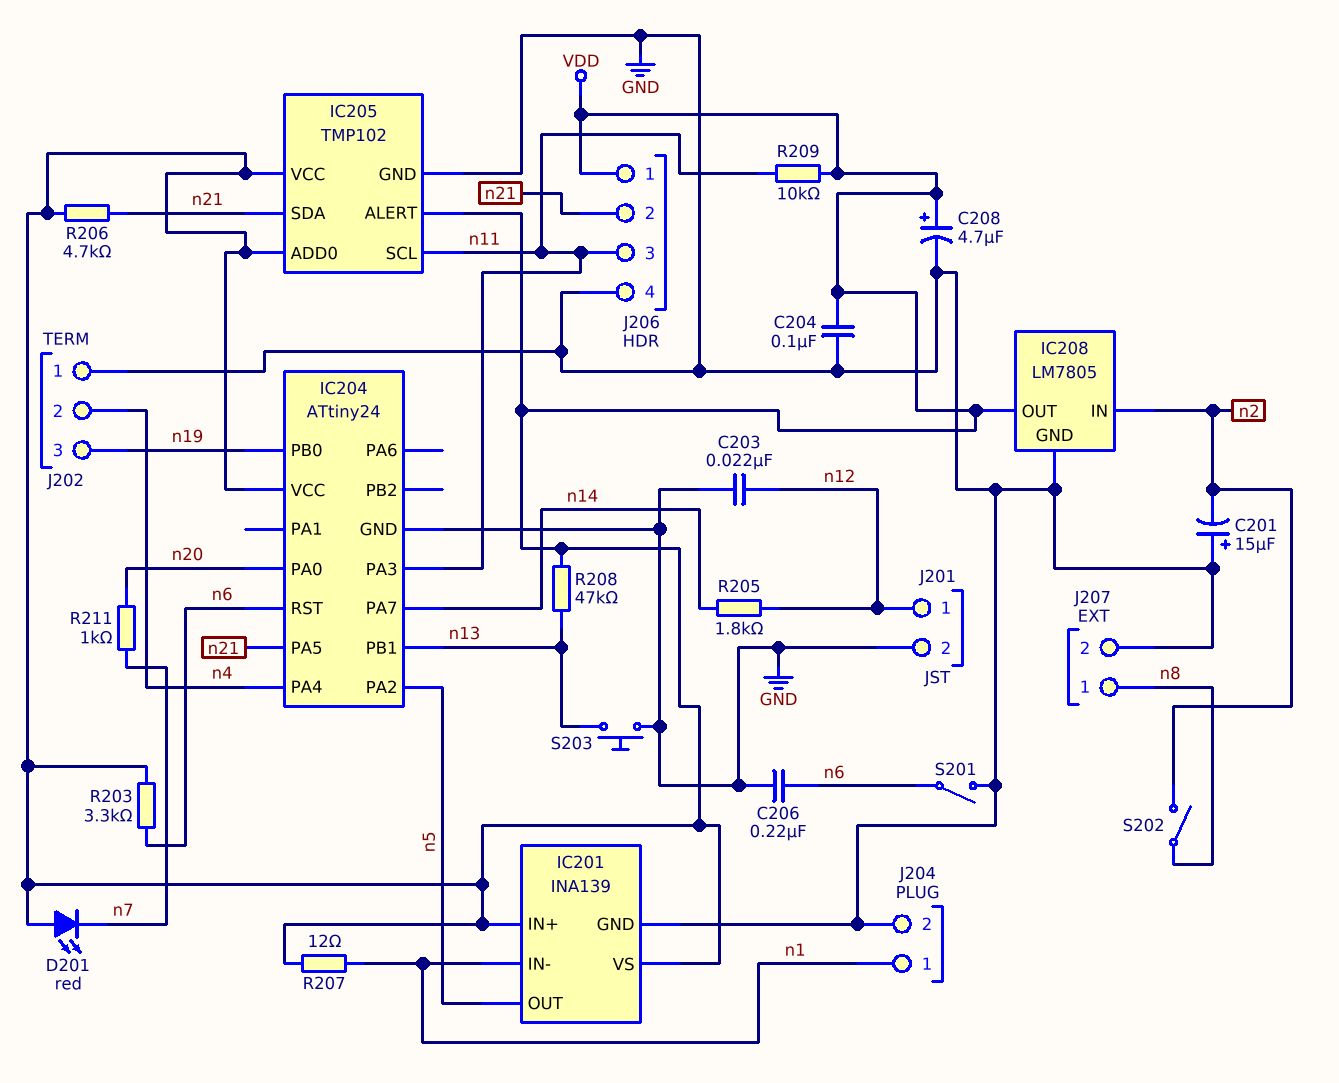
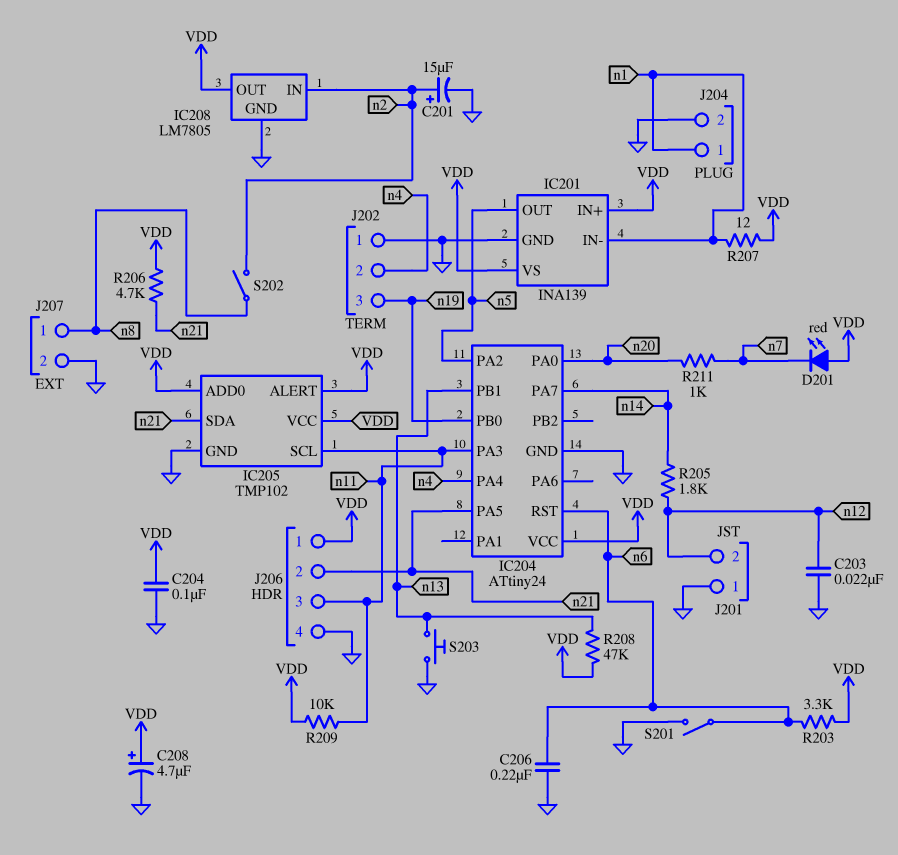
C201: 15uF (plus GND, minus n2) -> 15uF (plus n2, minus GND)
J201 pin 1: n12 -> GND
J201 pin 2: GND -> n12

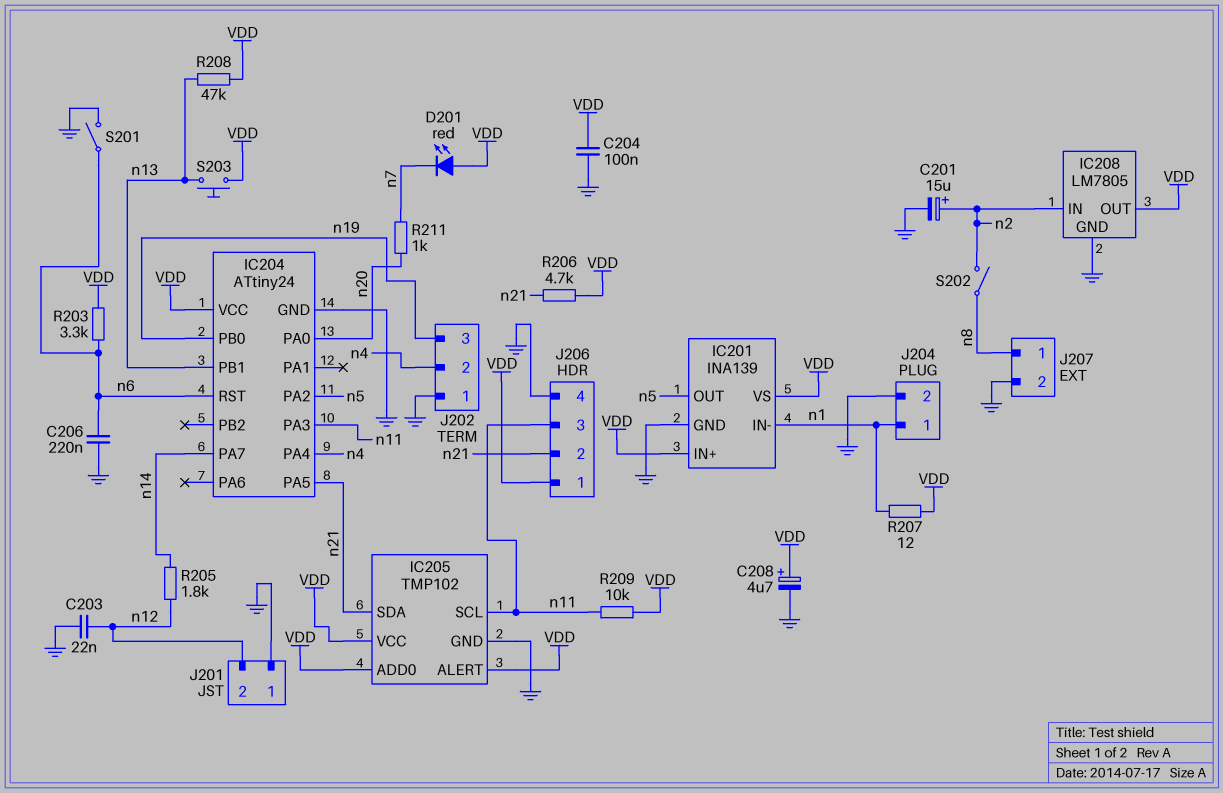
S203: button (GND, n13) -> button (VDD, n13)

